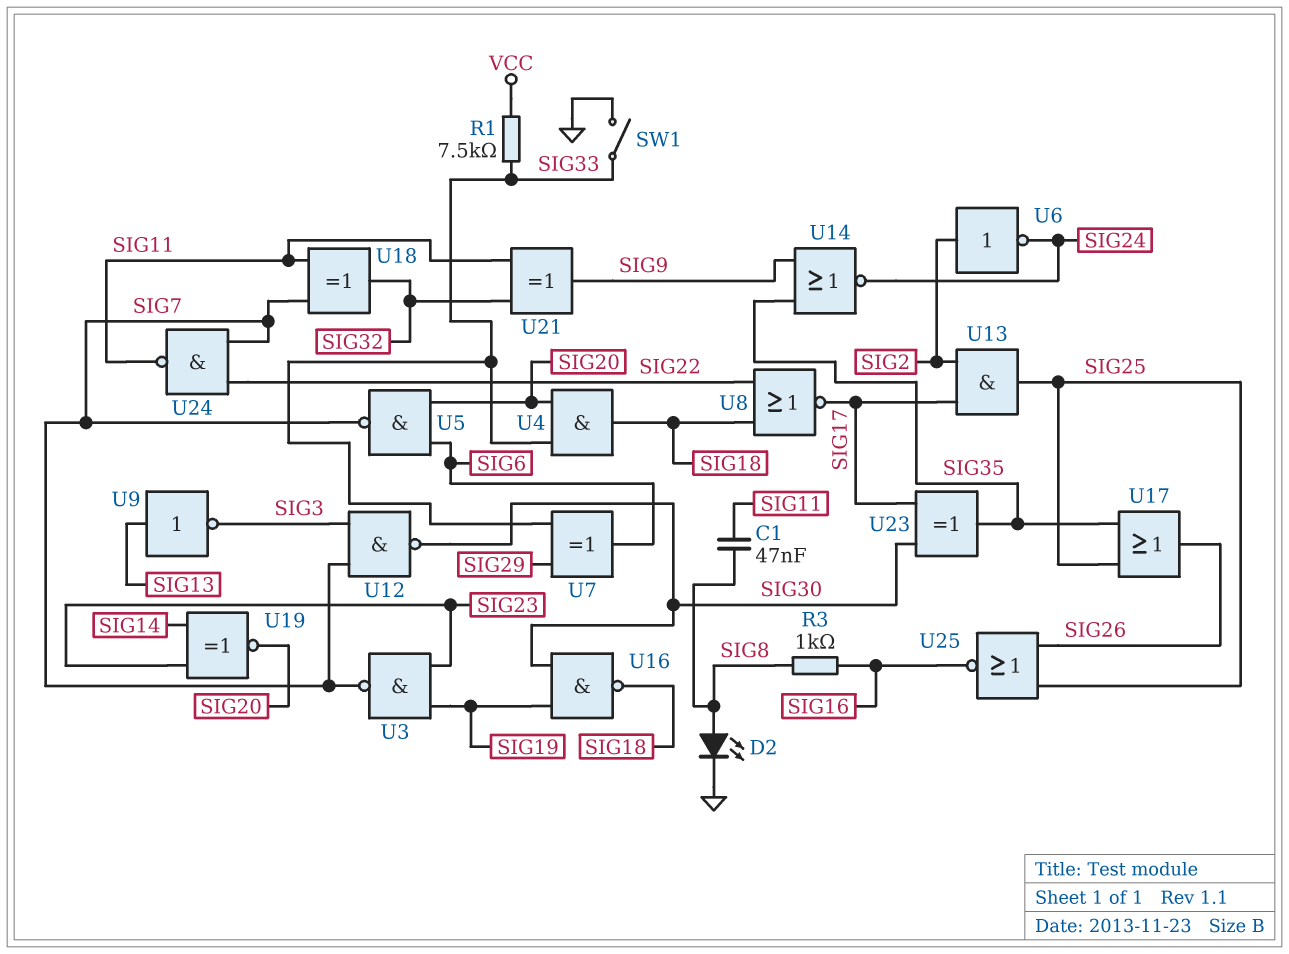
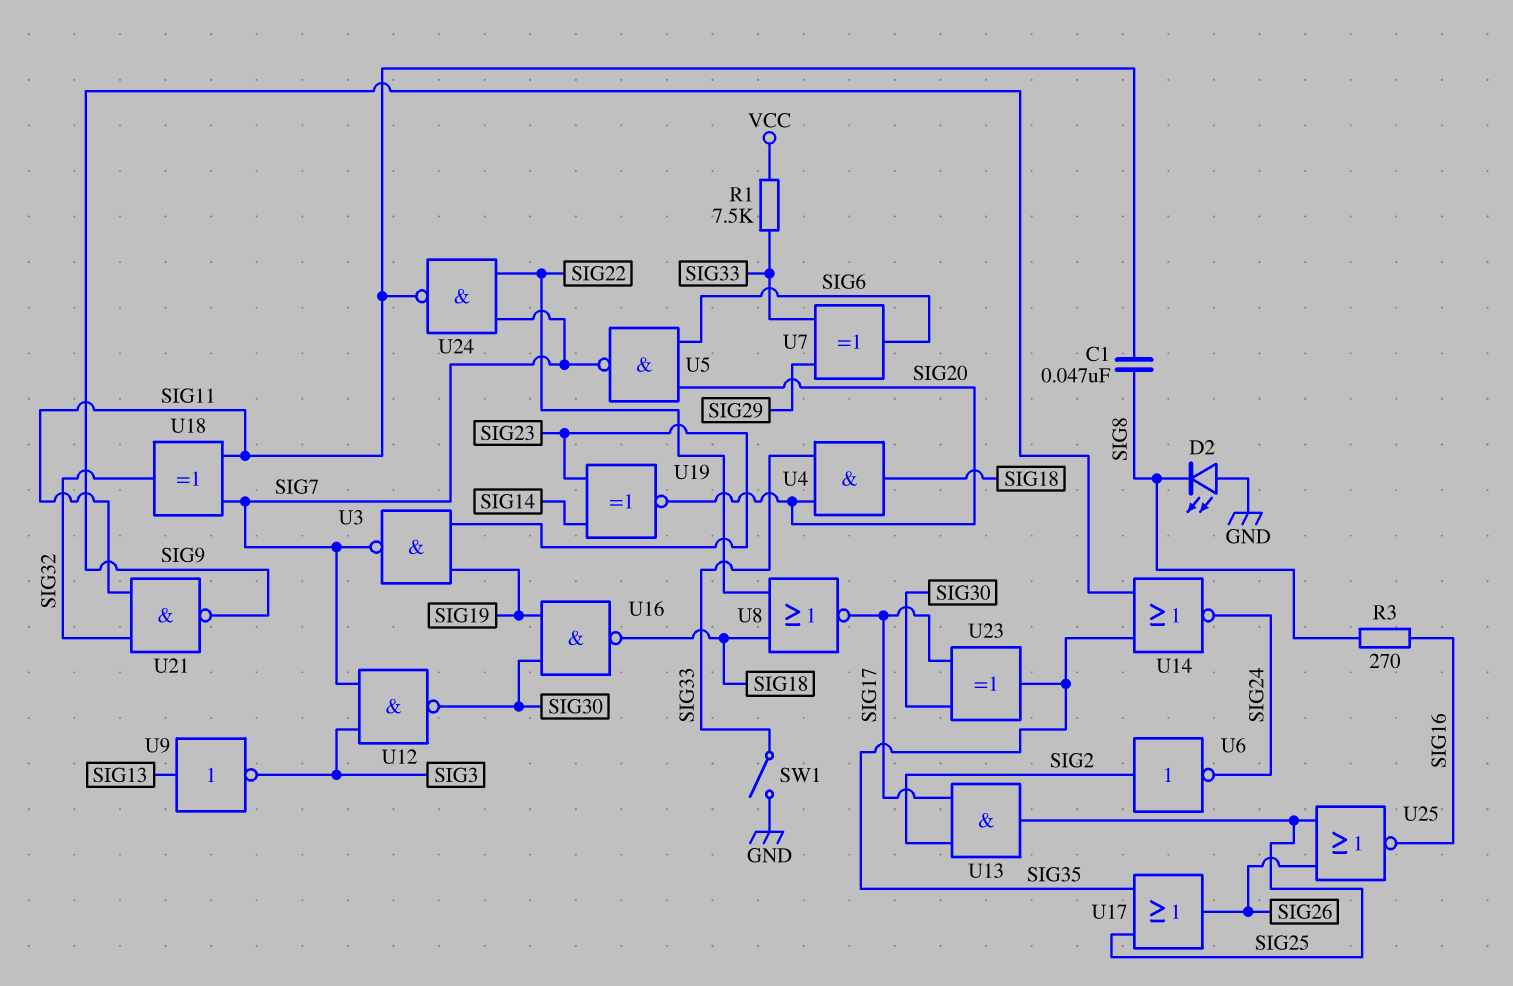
D2: LED (A SIG8, K GND) -> LED (A GND, K SIG8)
R3: 1k (SIG8, SIG16) -> 270 (SIG8, SIG16)
U21: XOR (in SIG11, in SIG32, out SIG9) -> NAND (in SIG11, in SIG32, out SIG9)

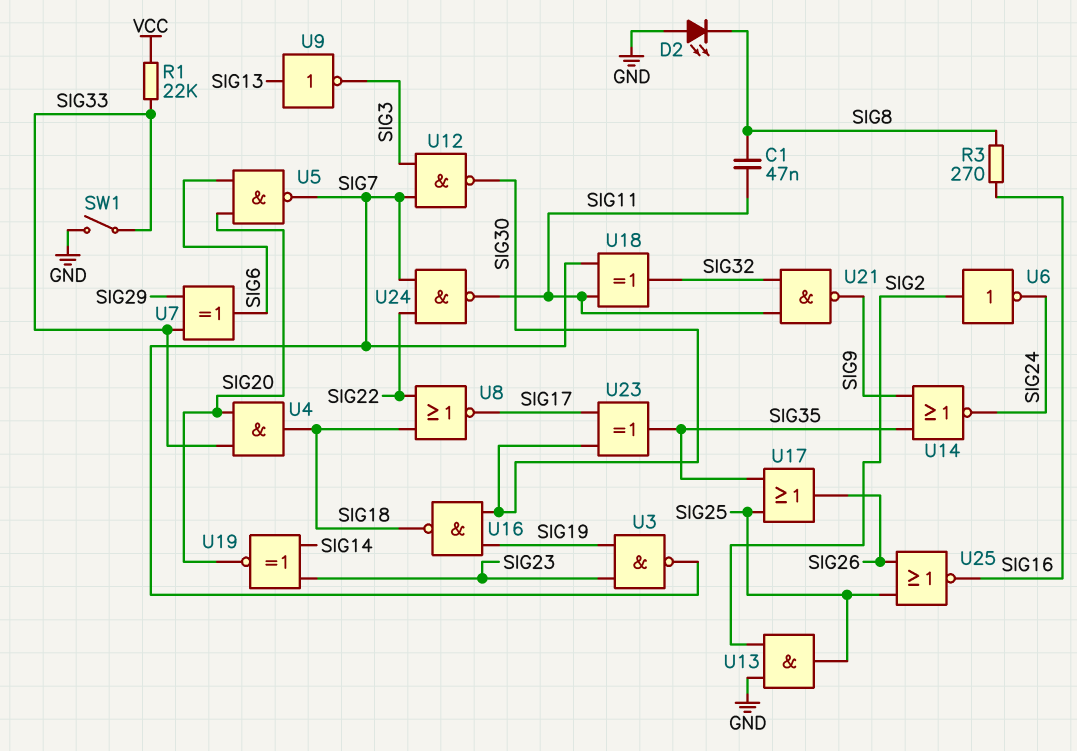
R1: 7.5k (SIG33, VCC) -> 22k (SIG33, VCC)
U13: AND (in SIG2, in SIG17, out SIG25) -> AND (in GND, in SIG2, out SIG25)

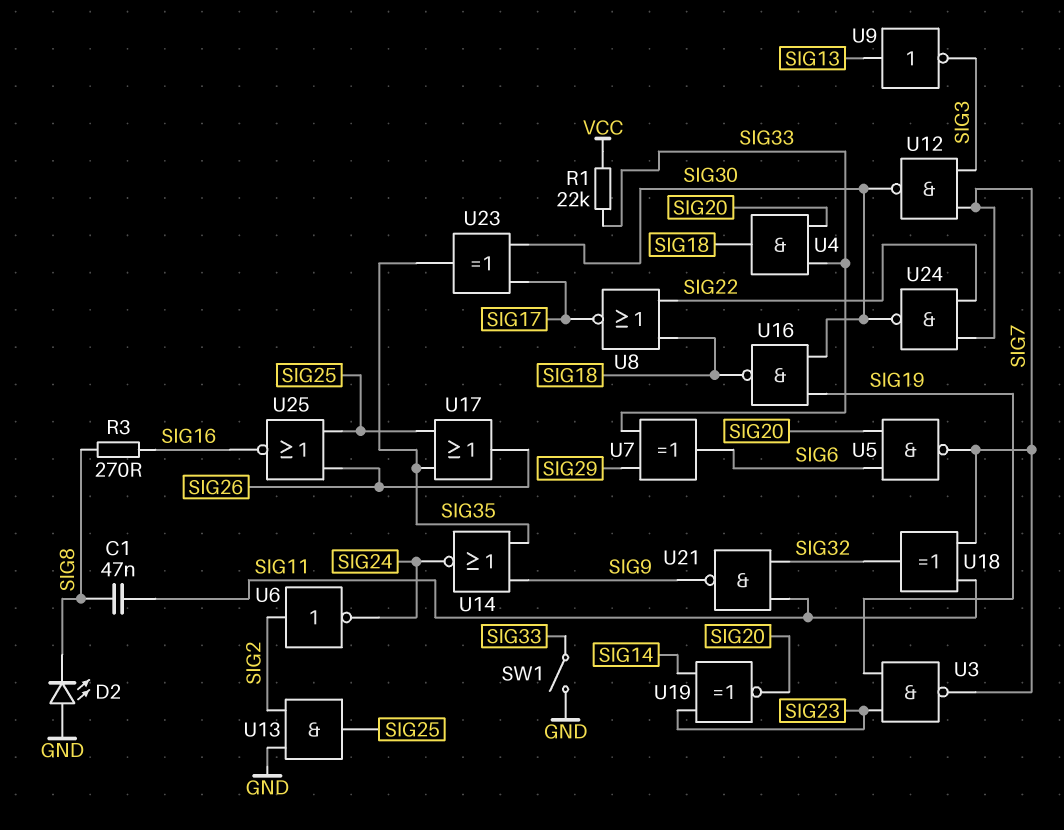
U24: NAND (in SIG7, in SIG22, out SIG11) -> NAND (in SIG7, in SIG22, out SIG30)

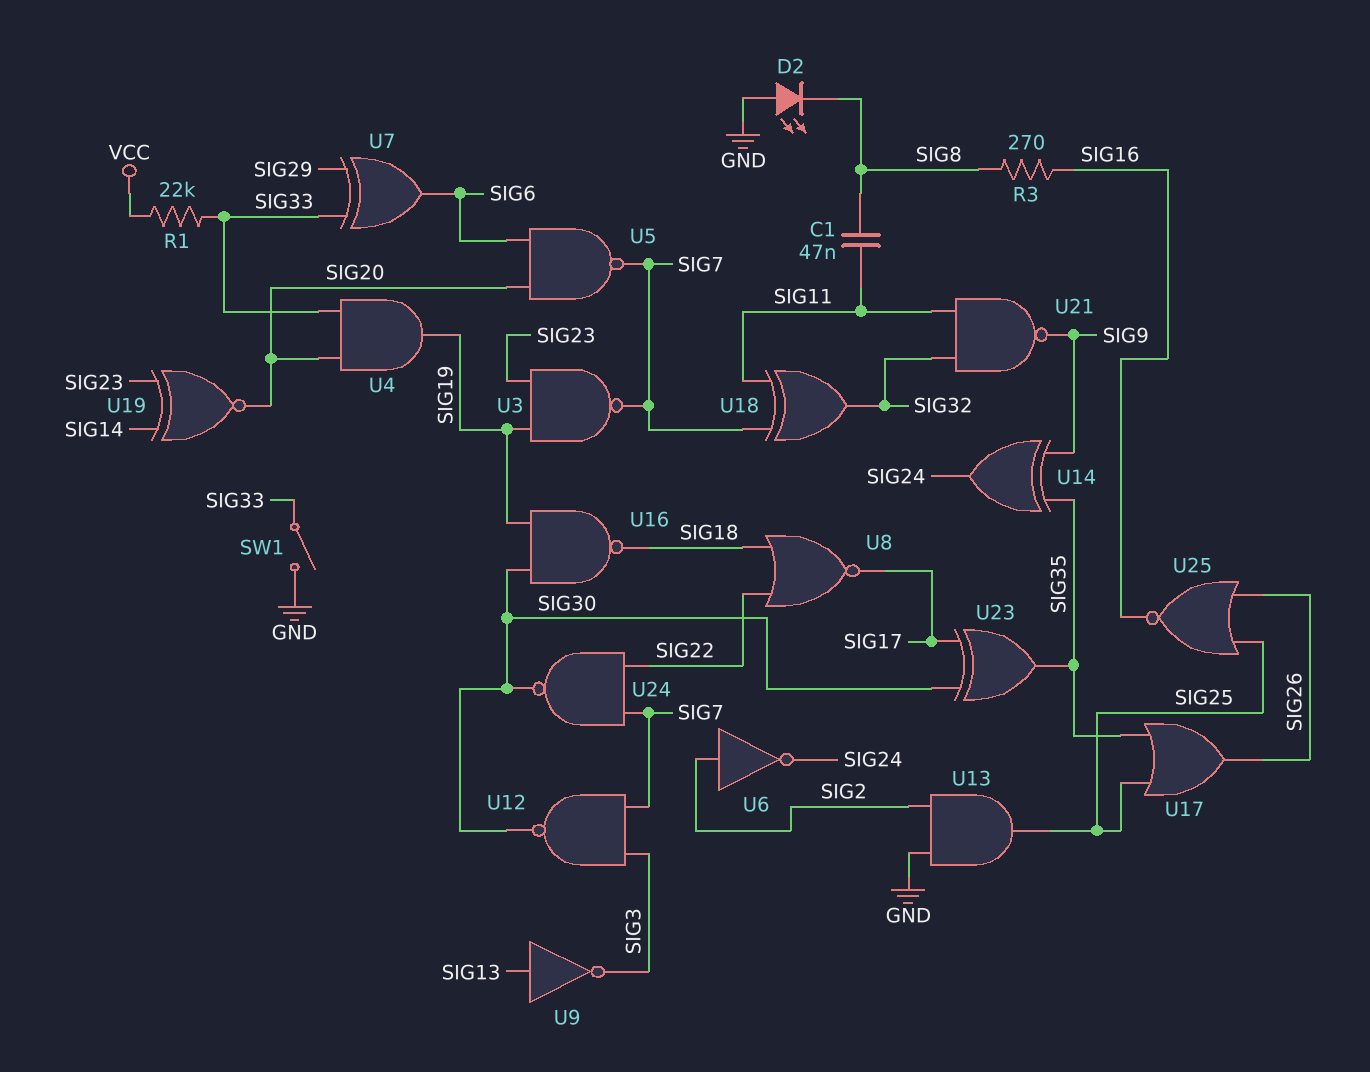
U4: AND (in SIG20, in SIG33, out SIG18) -> AND (in SIG20, in SIG33, out SIG19)
U14: NOR (in SIG9, in SIG35, out SIG24) -> XOR (in SIG9, in SIG35, out SIG24)

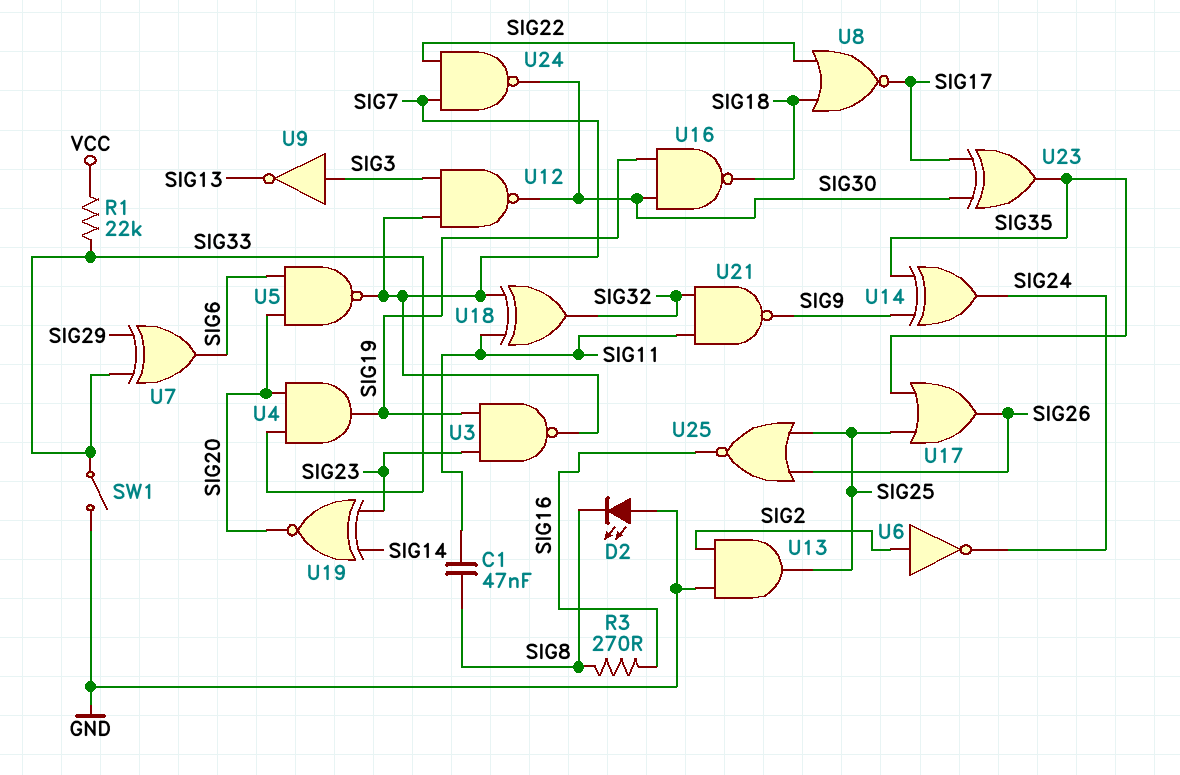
U9: NOT (in SIG13, out SIG3) -> NOT (in SIG3, out SIG13)

